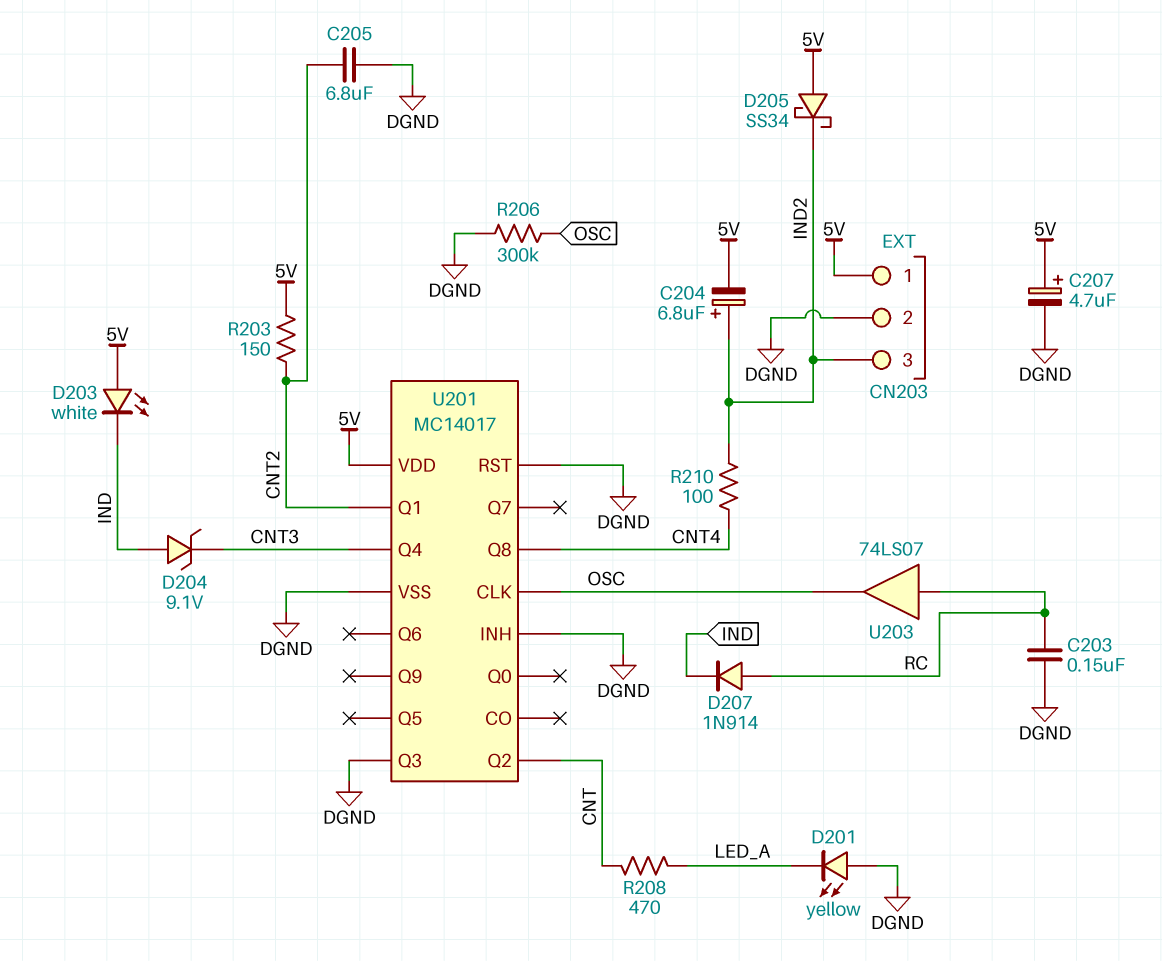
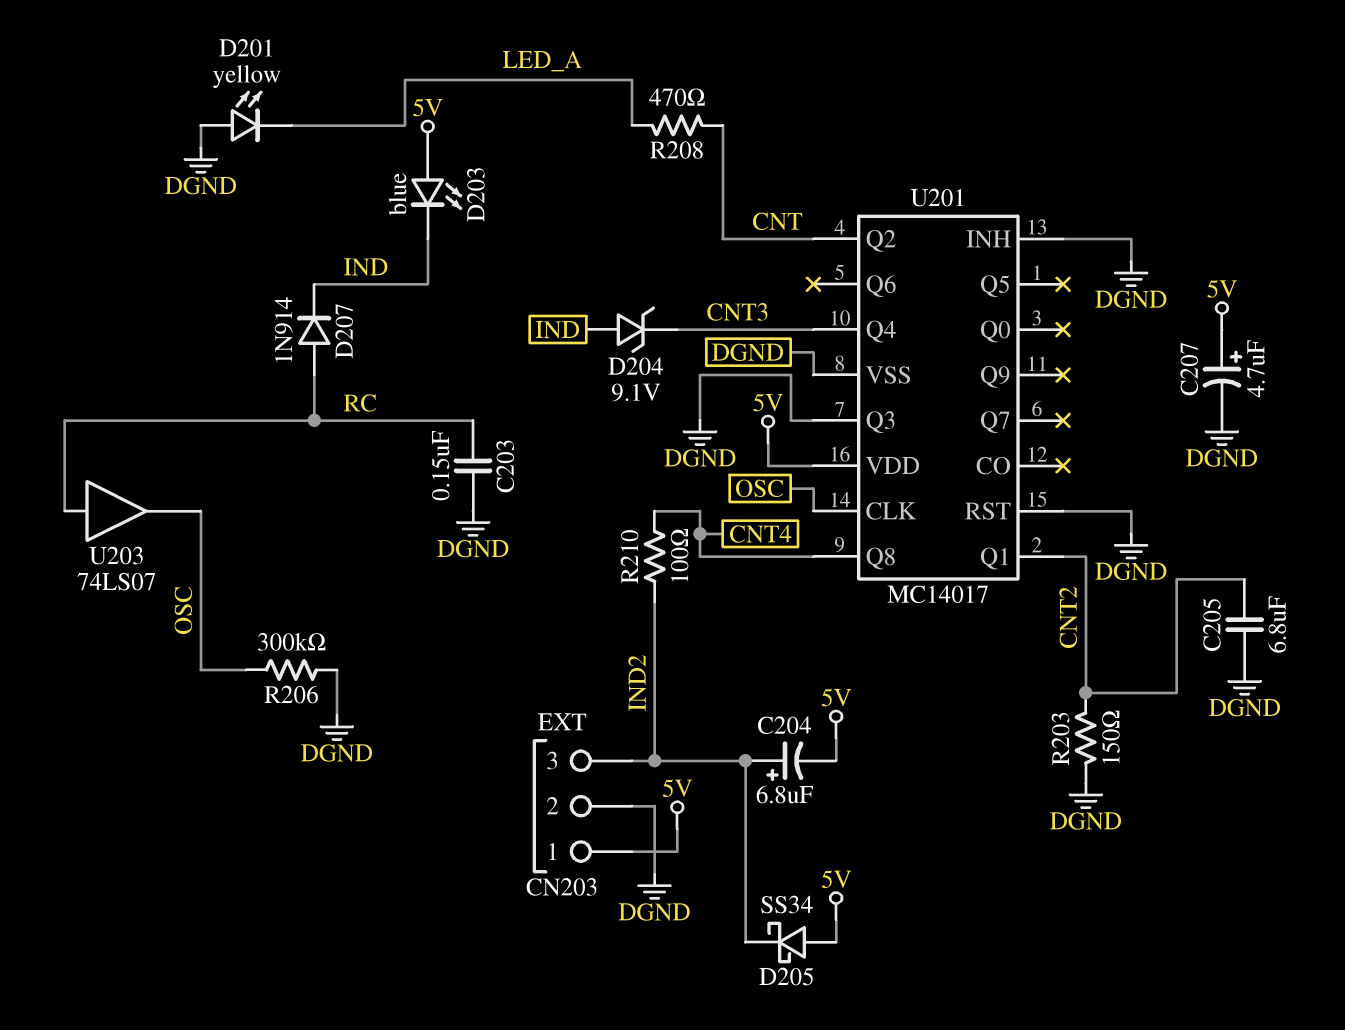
D203: LED white (A 5V, K IND) -> LED blue (A 5V, K IND)
R203: 150 (5V, CNT2) -> 150 (CNT2, DGND)

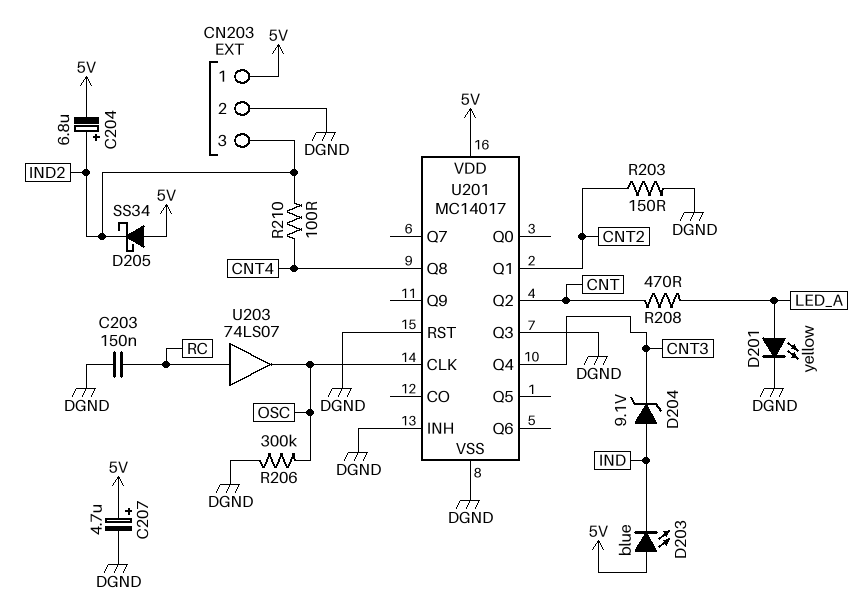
C205: 6.8uF (CNT2, DGND) -> none
D201: LED yellow (A DGND, K LED_A) -> LED yellow (A LED_A, K DGND)
D207: diode 1N914 (A RC, K IND) -> none

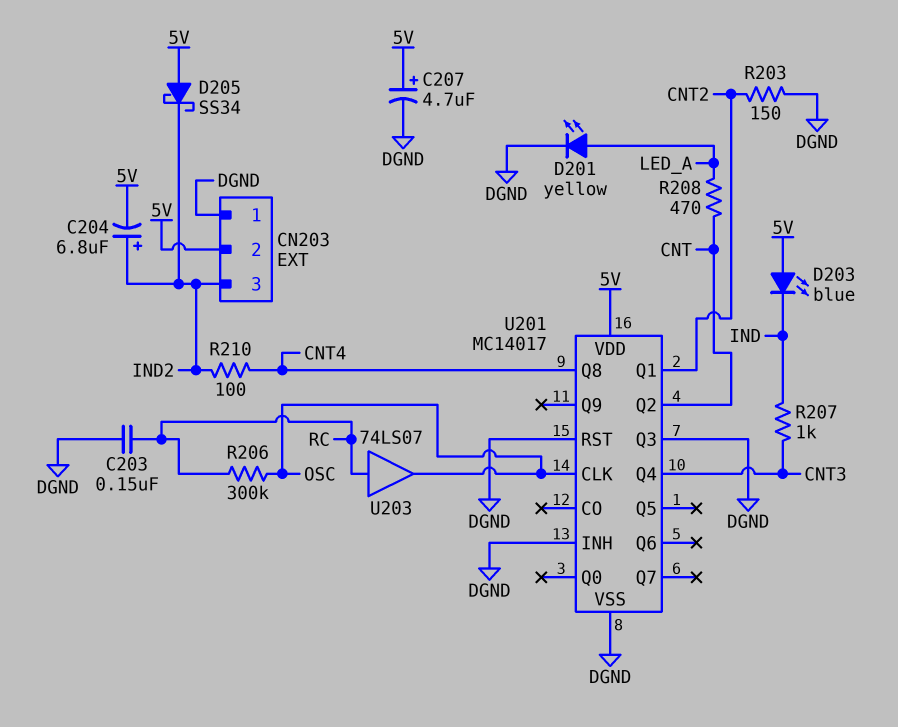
CN203 pin 1: 5V -> DGND
CN203 pin 2: DGND -> 5V
D204: zener 9.1V (A IND, K CNT3) -> none
R206: 300k (DGND, OSC) -> 300k (OSC, RC)
R207: none -> 1k (CNT3, IND)

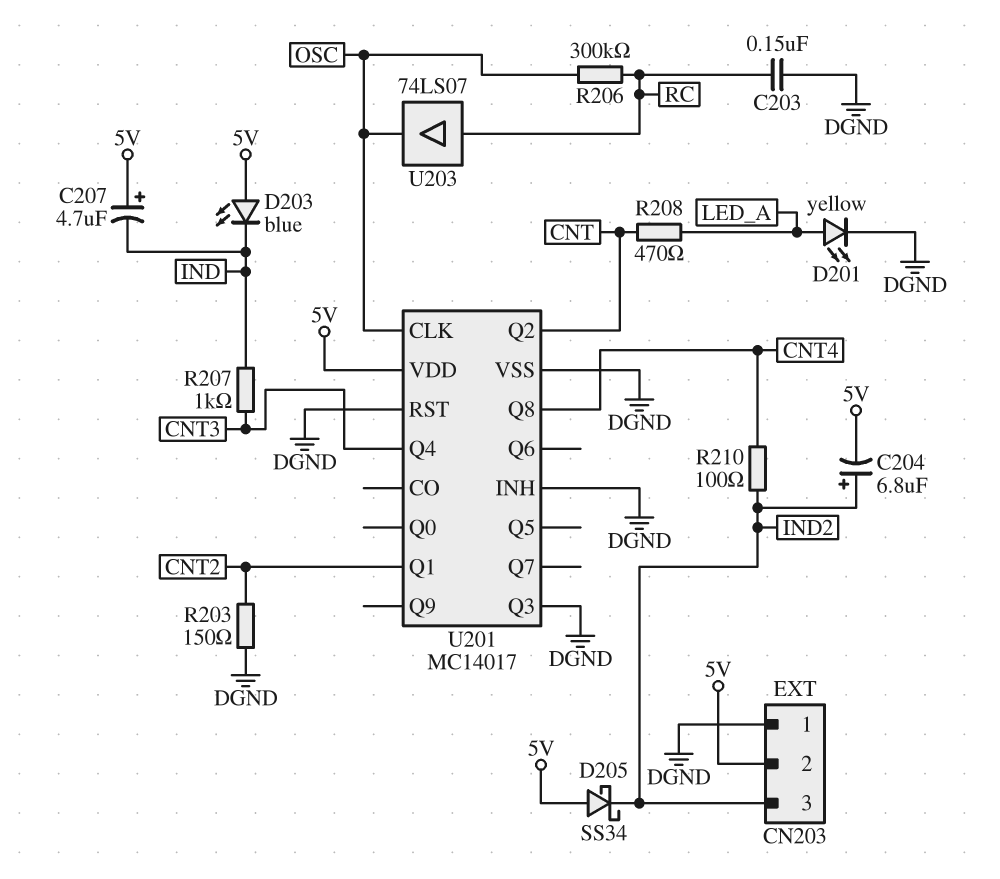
C207: 4.7uF (plus 5V, minus DGND) -> 4.7uF (plus 5V, minus IND)

